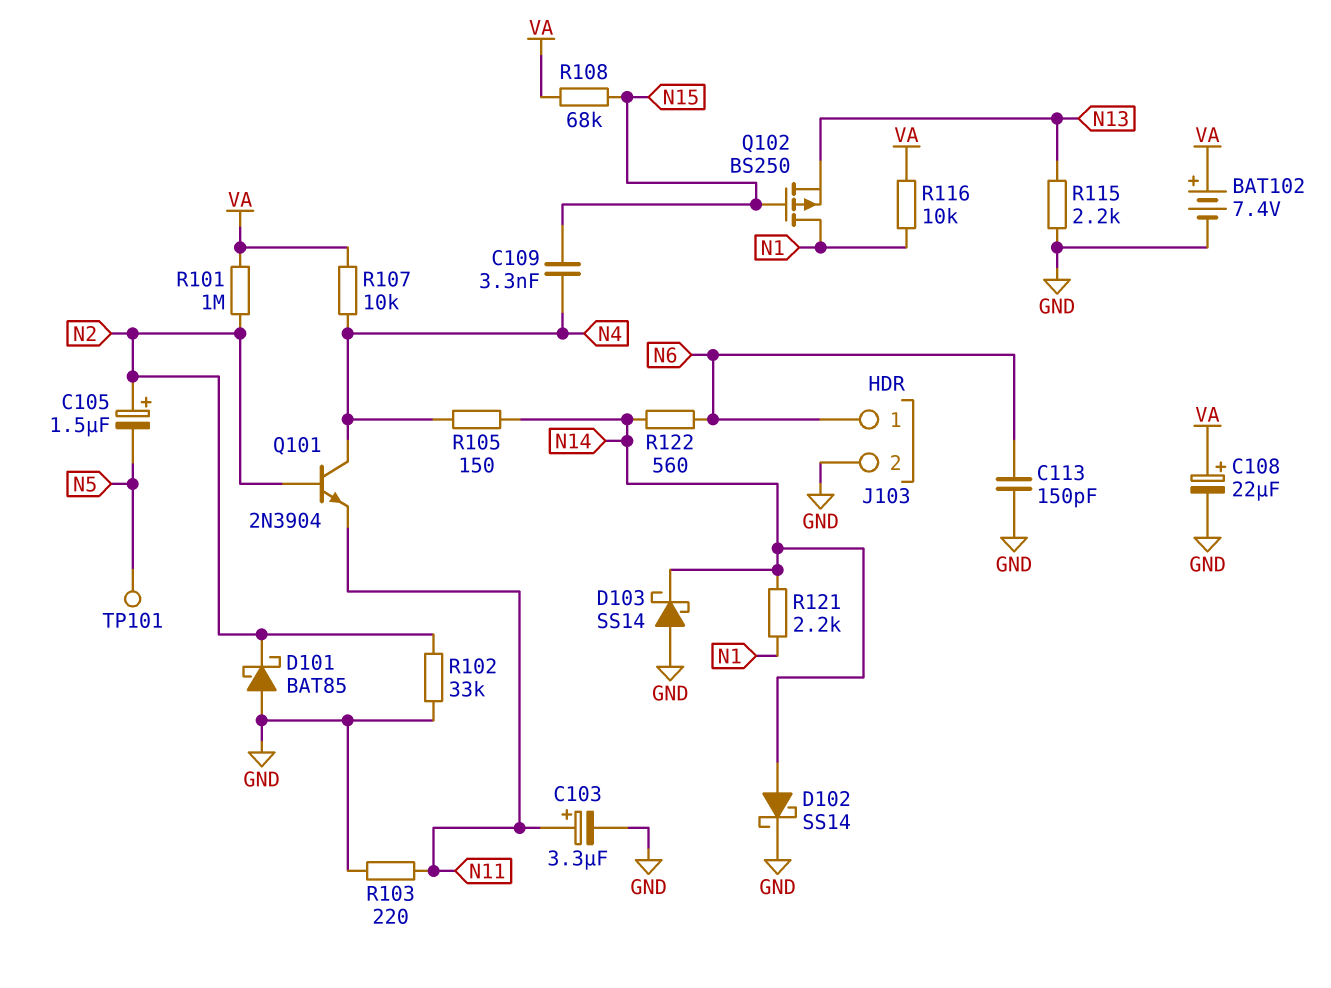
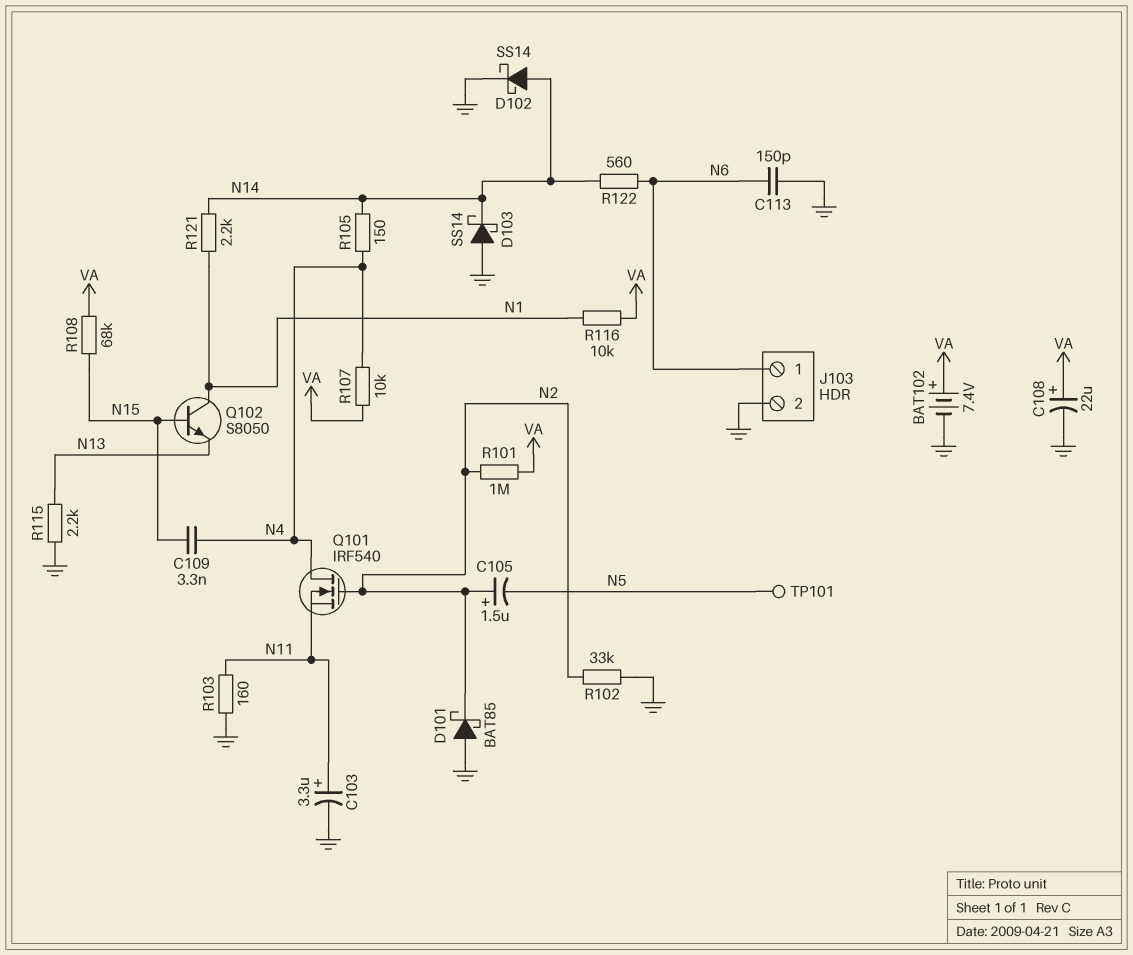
Q101: NPN 2N3904 (B N2, C N4, E N11) -> NMOS IRF540 (G N2, D N4, S N11)
Q102: PMOS BS250 (G N15, D N1, S N13) -> NPN S8050 (B N15, C N1, E N13)
R103: 220 (GND, N11) -> 160 (GND, N11)

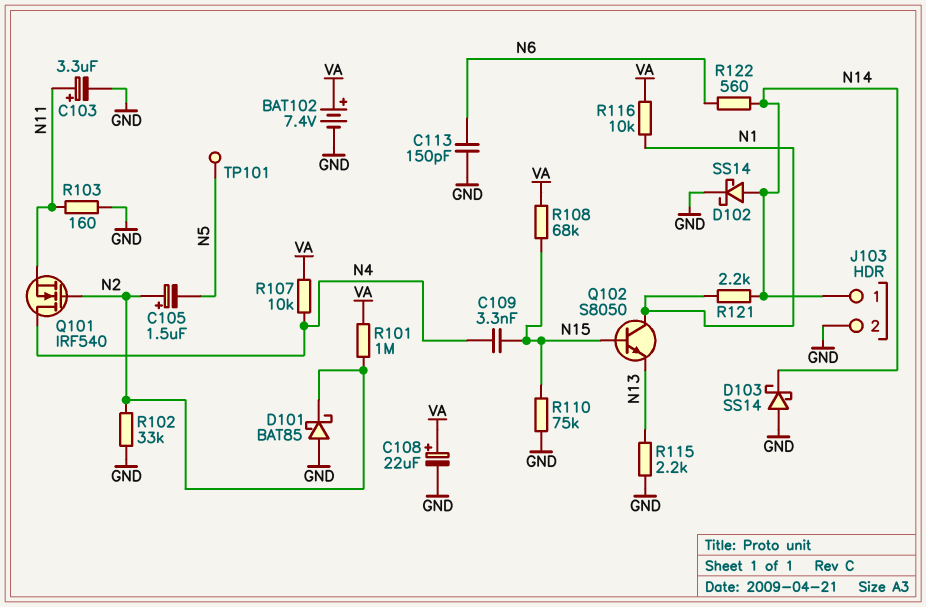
J103 pin 1: N6 -> N14
R105: 150 (N4, N14) -> none
R110: none -> 75k (GND, N15)

